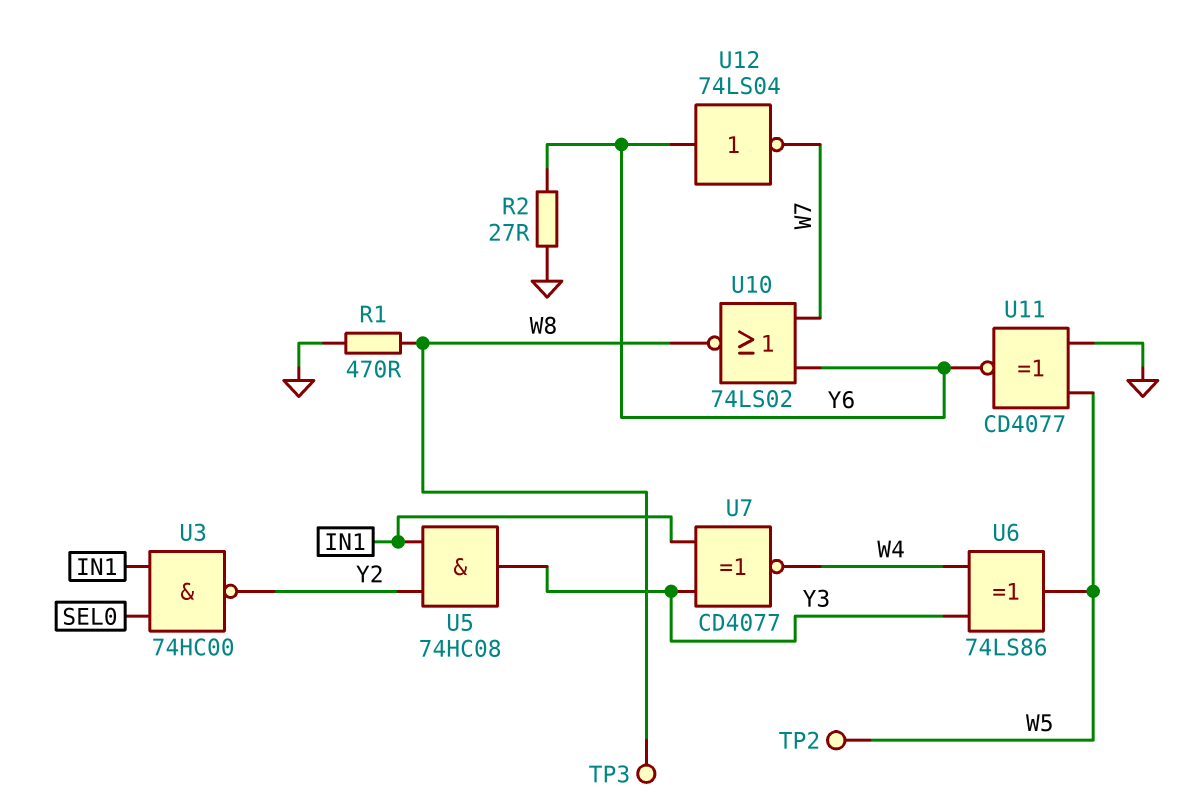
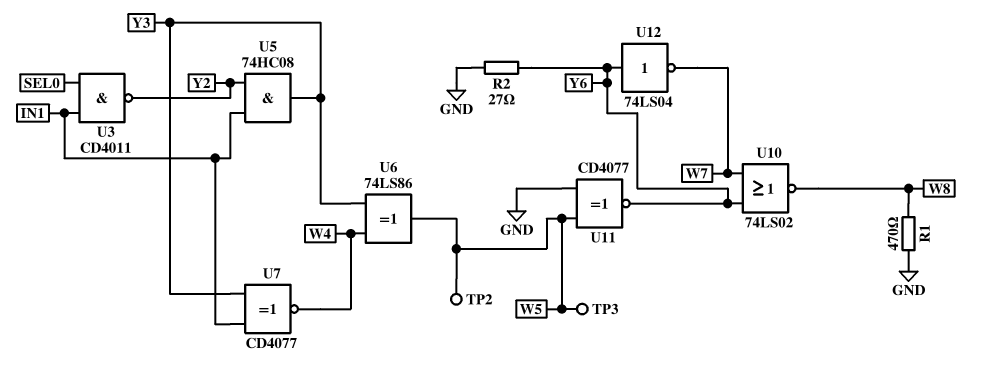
TP3: test point (W8) -> test point (W5)
U3: NAND 74HC00 (in IN1, in SEL0, out Y2) -> NAND CD4011 (in IN1, in SEL0, out Y2)

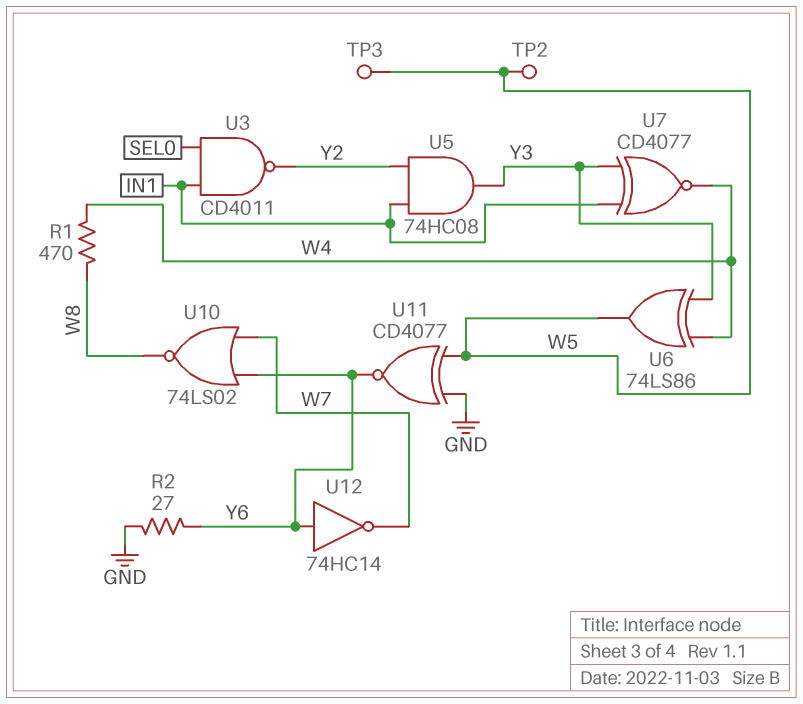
R1: 470 (GND, W8) -> 470 (W4, W8)
U12: NOT 74LS04 (in Y6, out W7) -> NOT 74HC14 (in Y6, out W7)

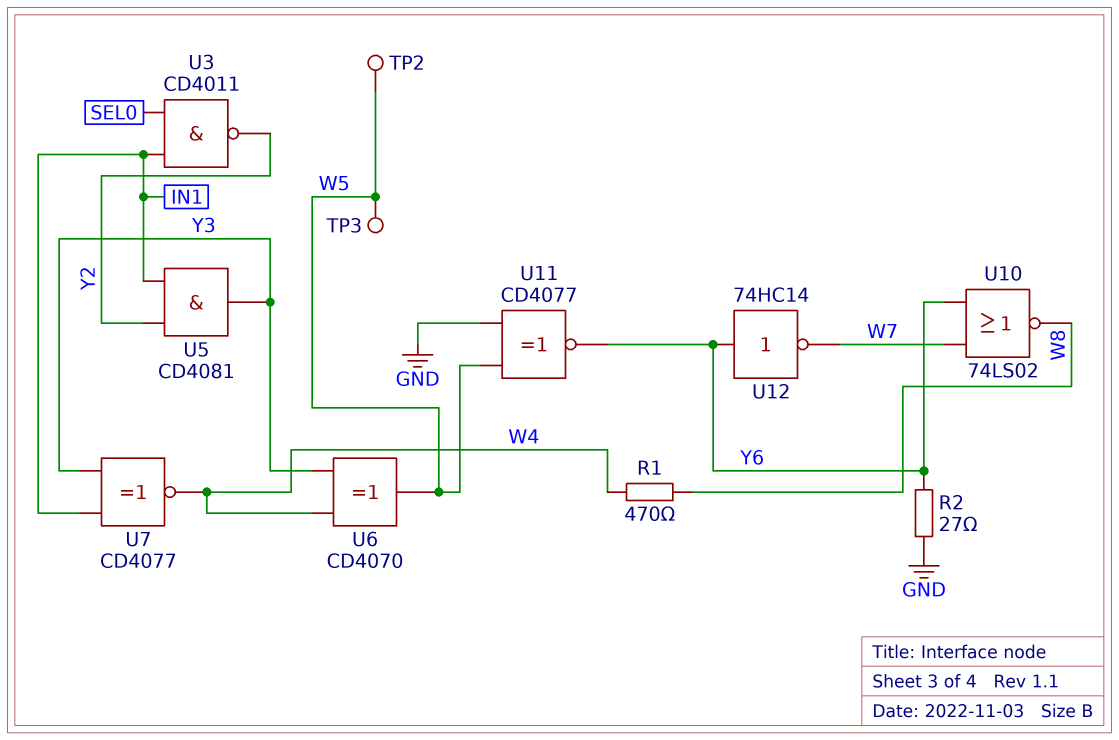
U5: AND 74HC08 (in IN1, in Y2, out Y3) -> AND CD4081 (in IN1, in Y2, out Y3)
U6: XOR 74LS86 (in W4, in Y3, out W5) -> XOR CD4070 (in W4, in Y3, out W5)

